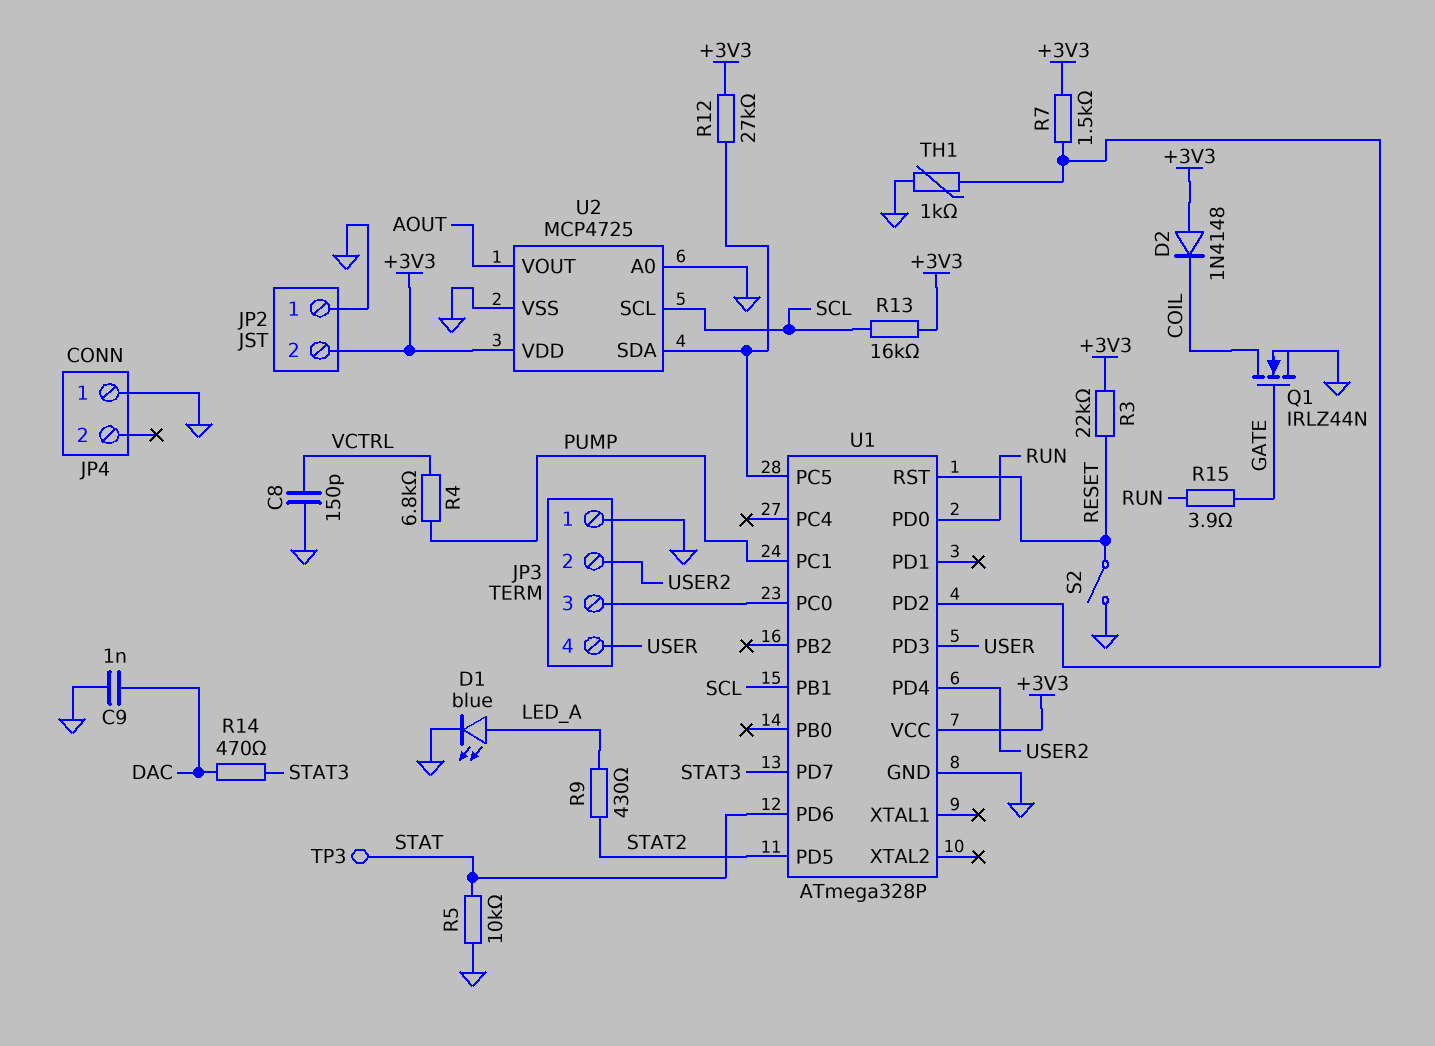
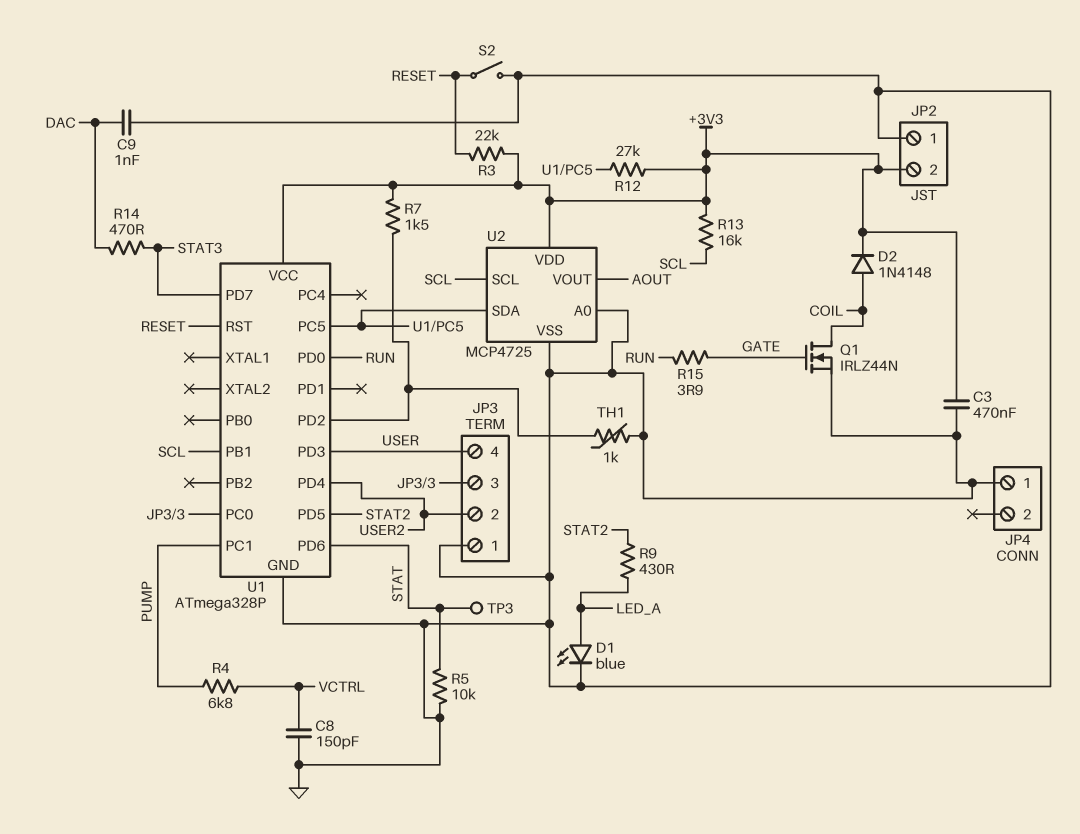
C3: none -> 470nF (+3V3, GND)
D2: diode 1N4148 (A +3V3, K COIL) -> diode 1N4148 (A COIL, K +3V3)

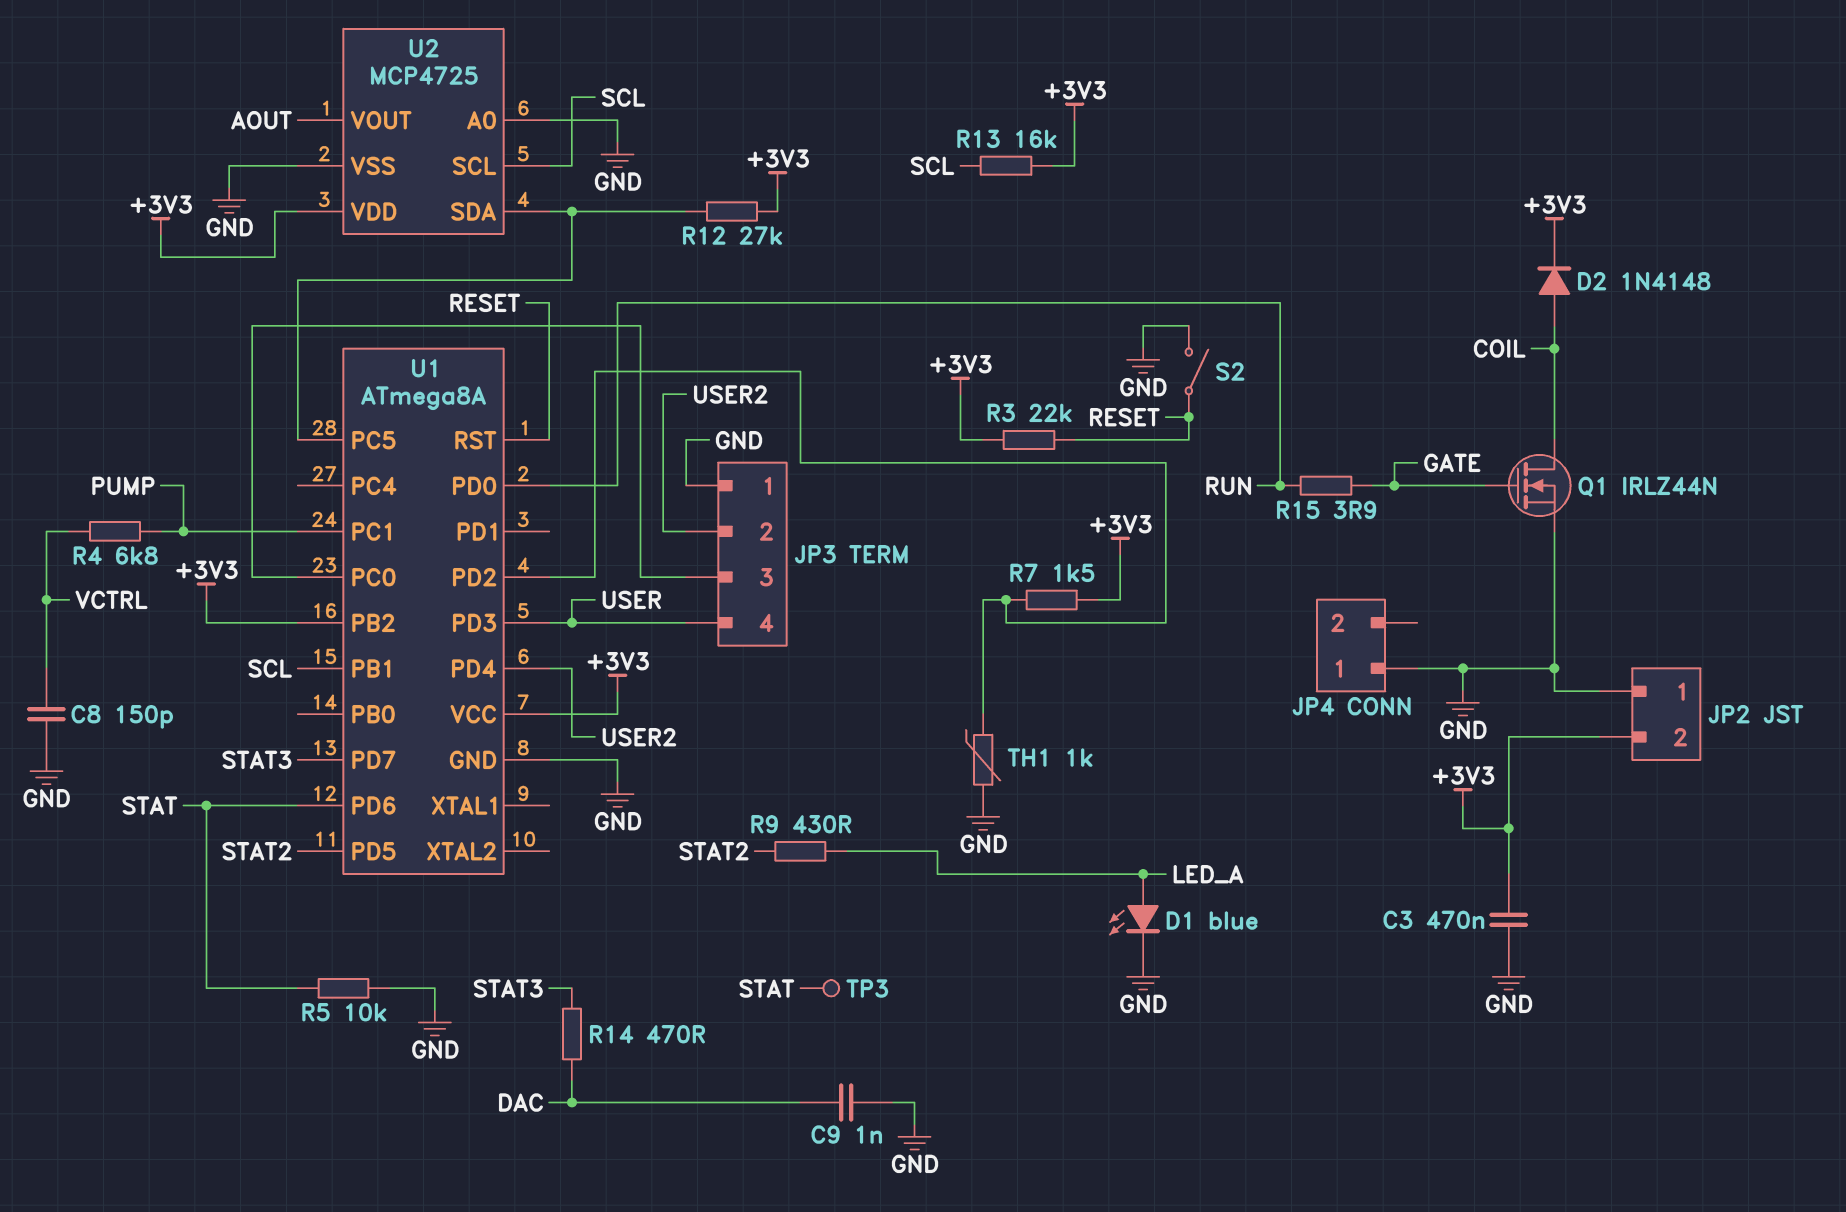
U1: ATmega328P -> ATmega8A
U1 pin PB2: none -> +3V3

